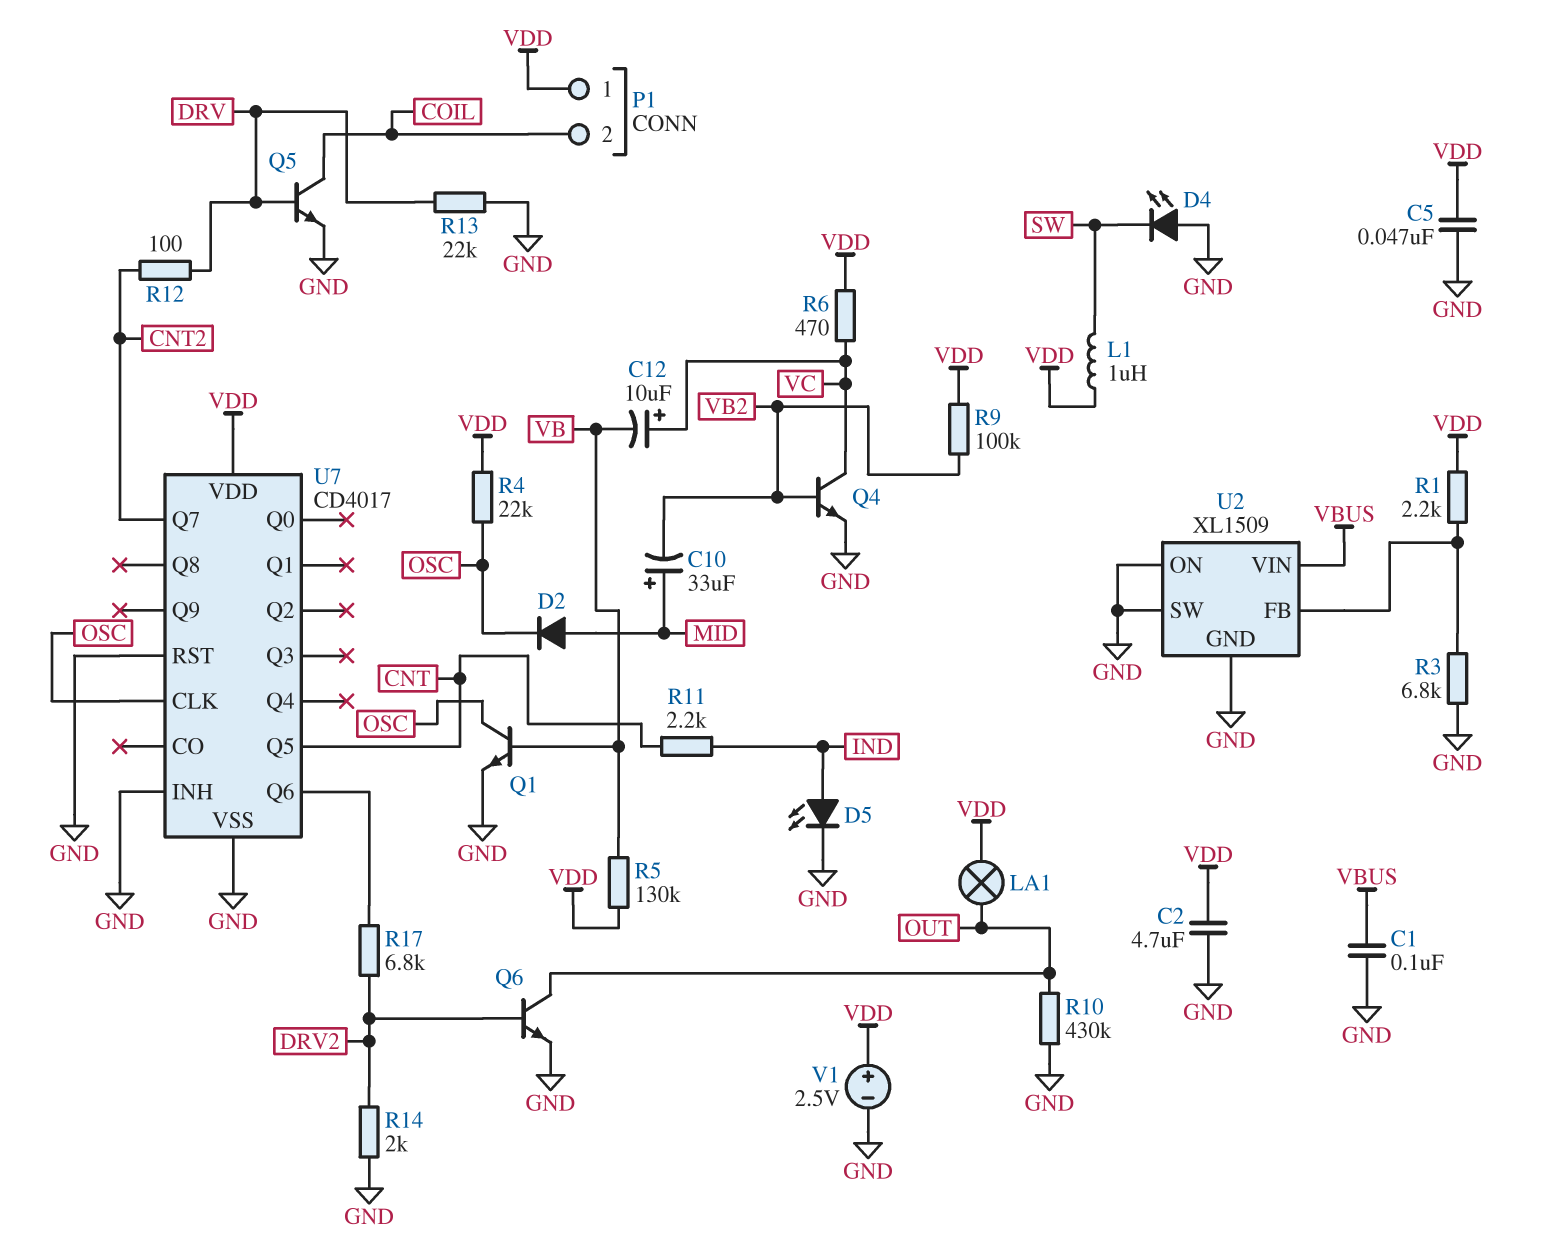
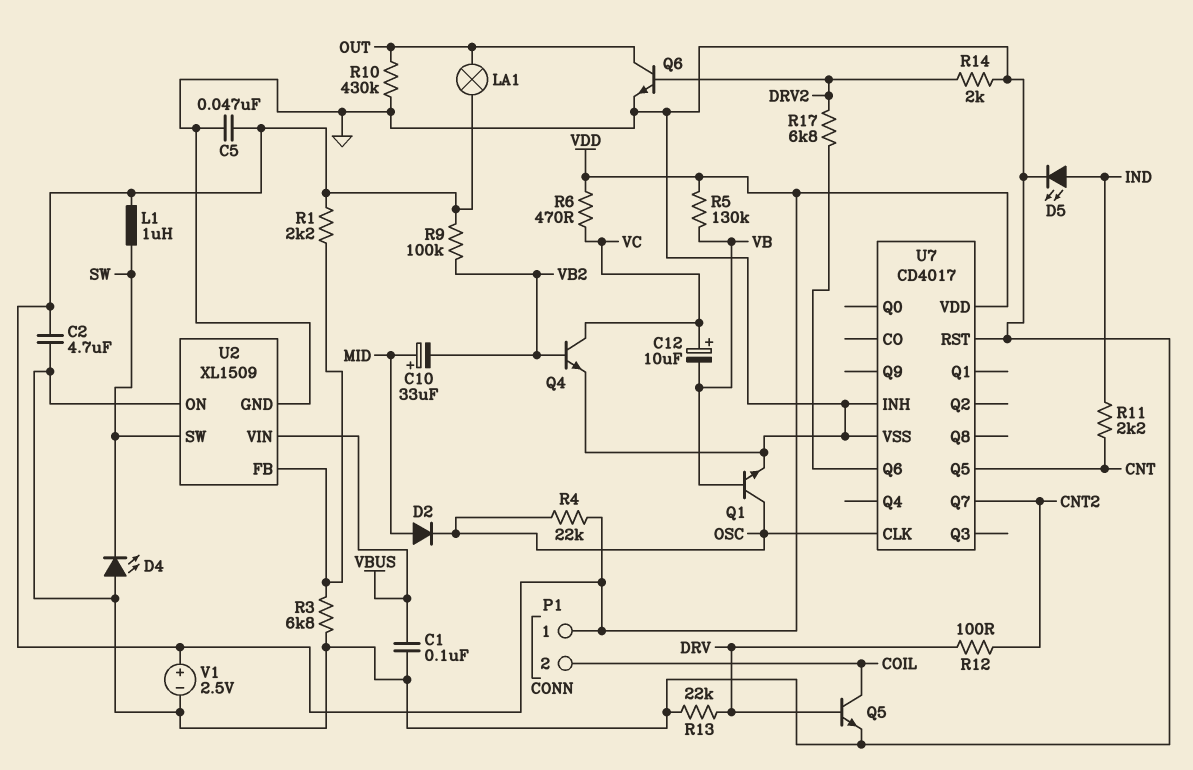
U2 pin SW: GND -> SW

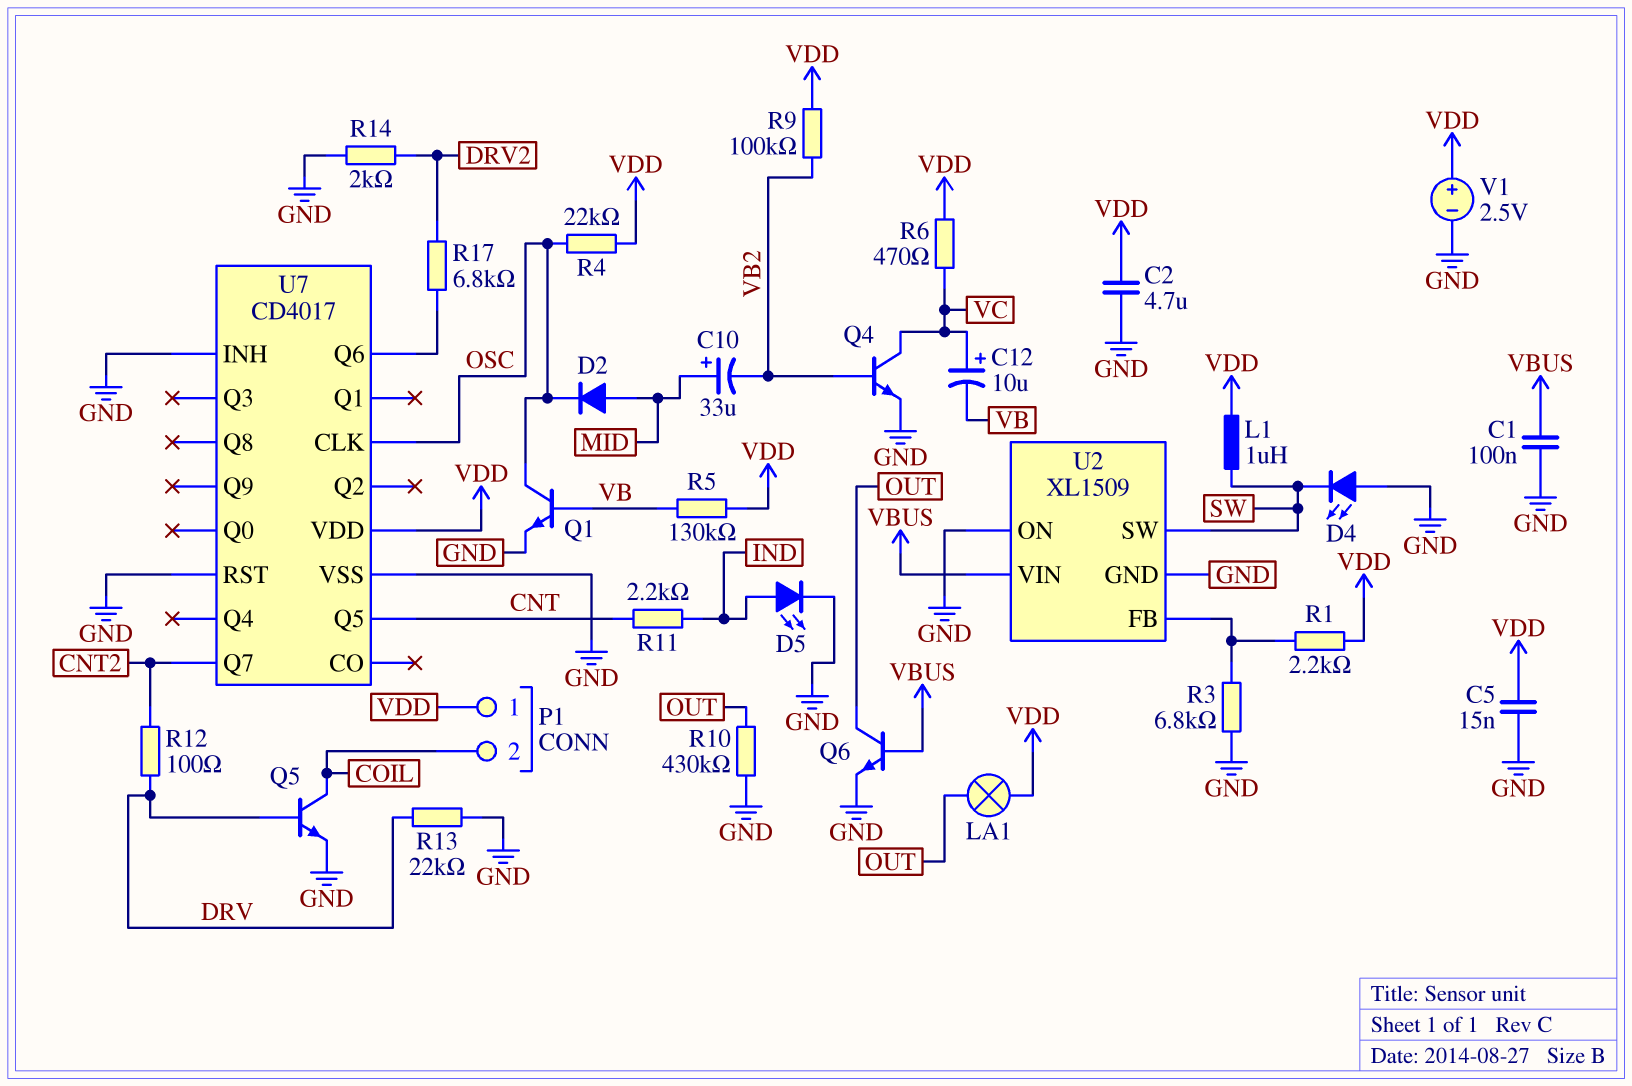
C5: 47nF (GND, VDD) -> 15nF (GND, VDD)
Q6: NPN (B DRV2, C OUT, E GND) -> NPN (B VBUS, C OUT, E GND)

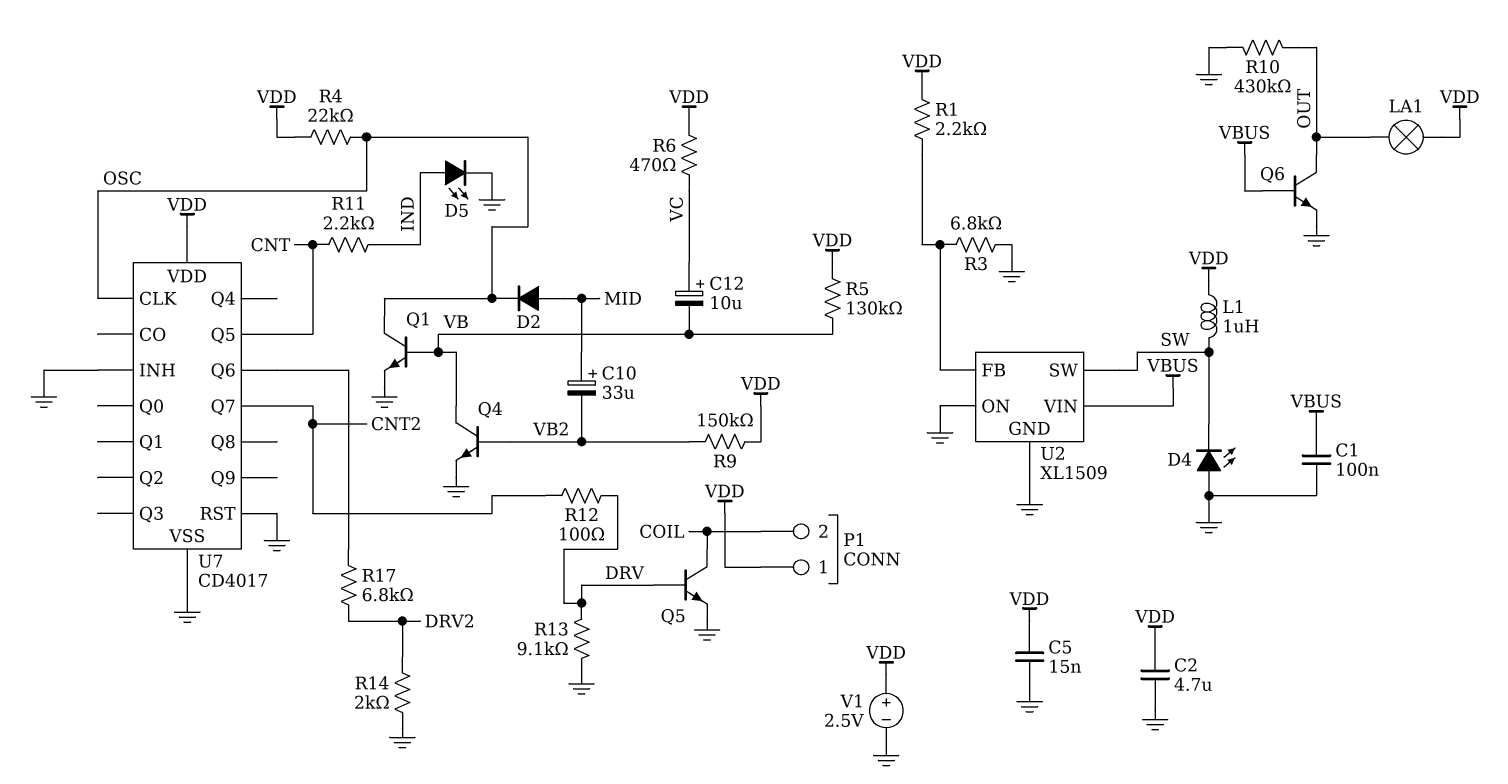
Q4: NPN (B VB2, C VC, E GND) -> NPN (B VB2, C VB, E GND)
R9: 100k (VB2, VDD) -> 150k (VB2, VDD)
R13: 22k (DRV, GND) -> 9.1k (DRV, GND)

